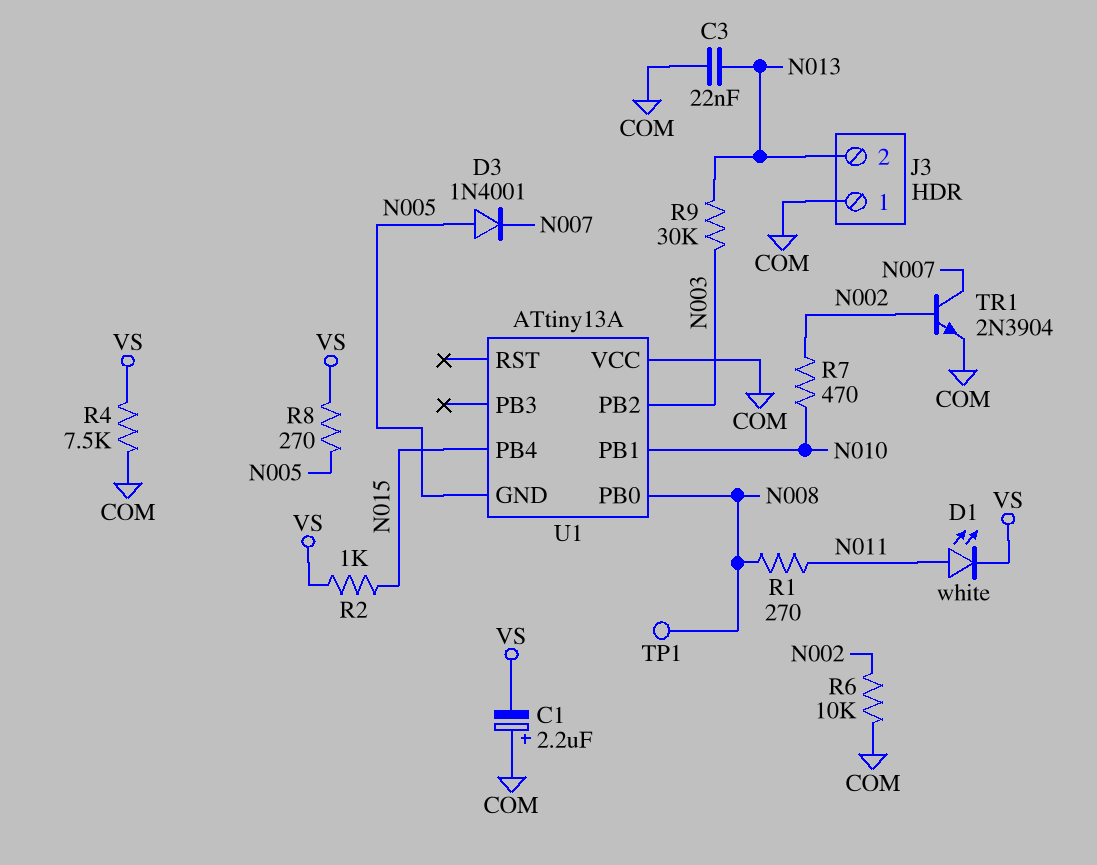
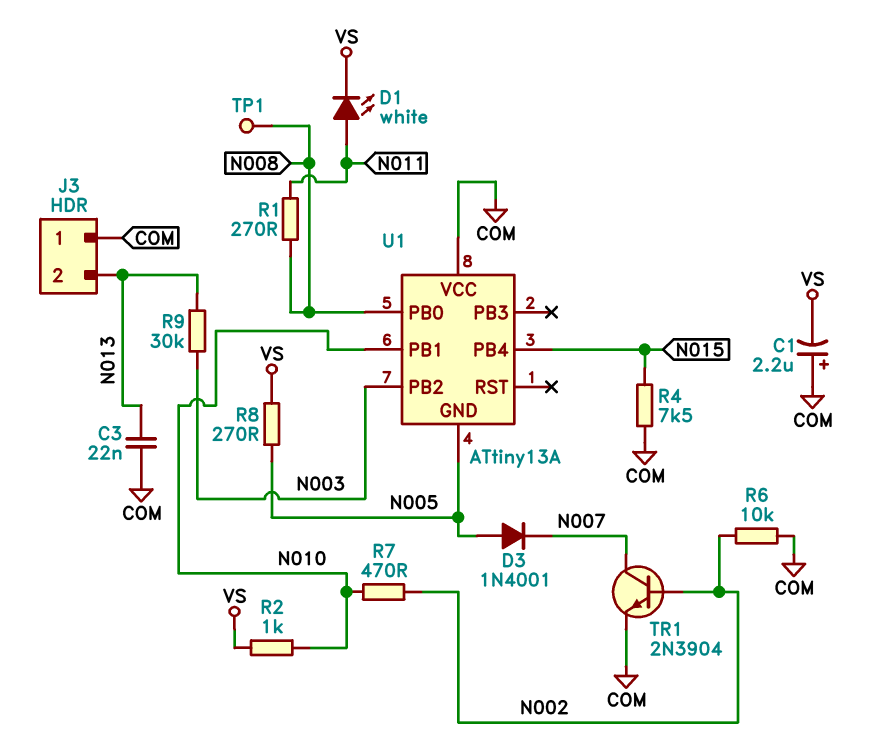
R2: 1k (N015, VS) -> 1k (N010, VS)
R4: 7.5k (COM, VS) -> 7.5k (COM, N015)

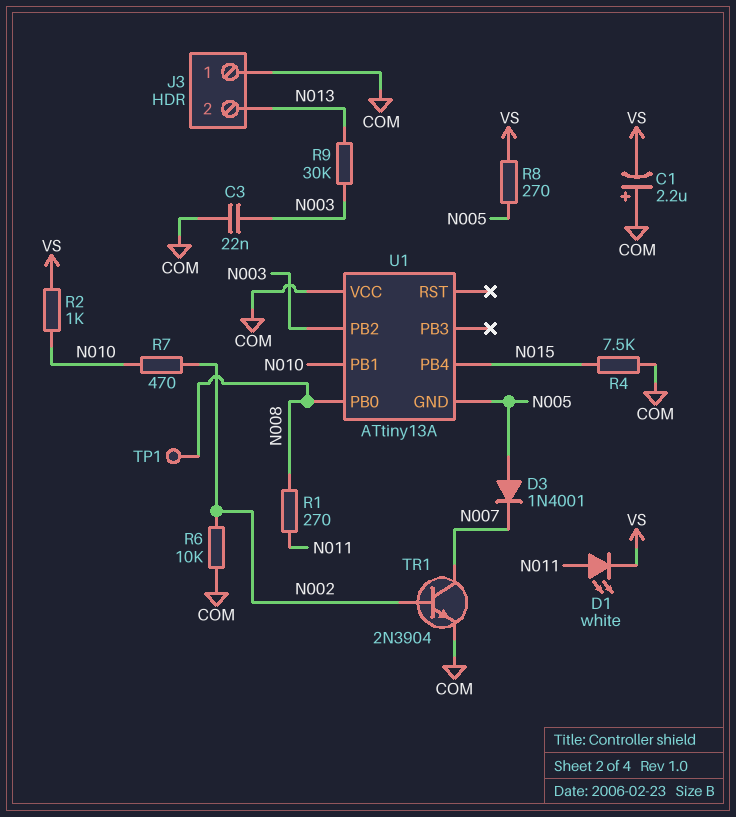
C3: 22nF (COM, N013) -> 22nF (COM, N003)

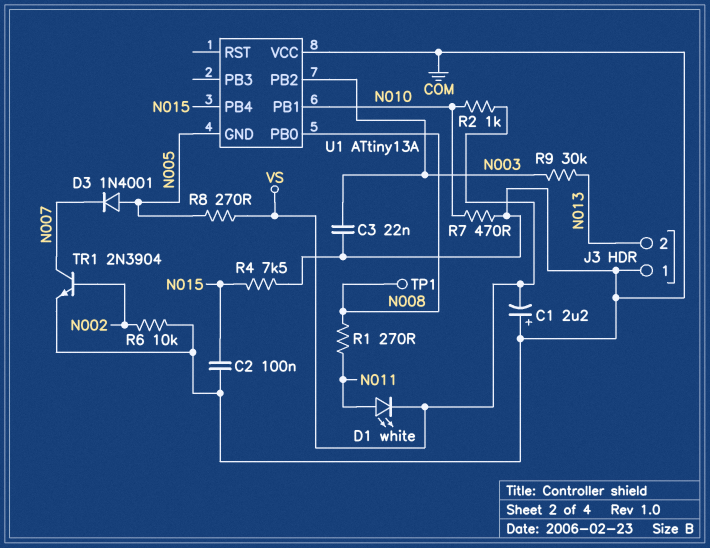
C2: none -> 100nF (COM, N015)
R7: 470 (N002, N010) -> 470 (COM, N010)

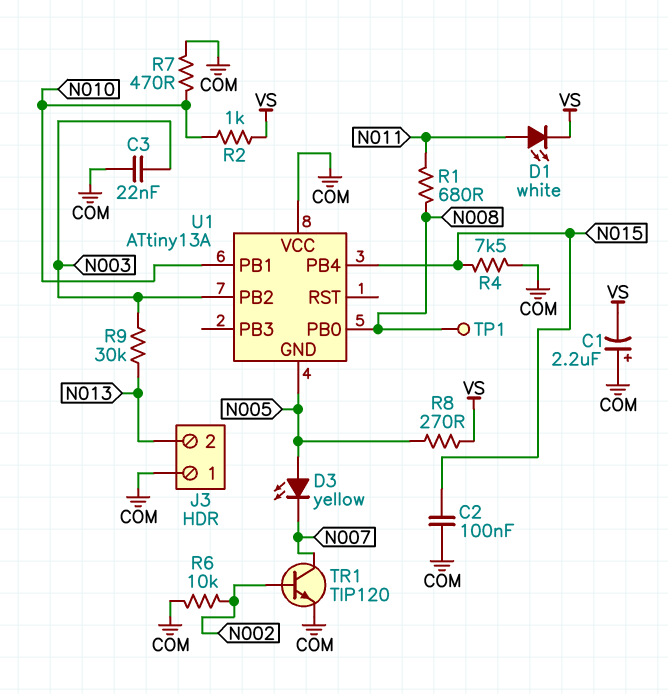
D3: diode 1N4001 (A N005, K N007) -> LED yellow (A N005, K N007)
R1: 270 (N008, N011) -> 680 (N008, N011)
TR1: NPN 2N3904 (B N002, C N007, E COM) -> NPN TIP120 (B N002, C N007, E COM)

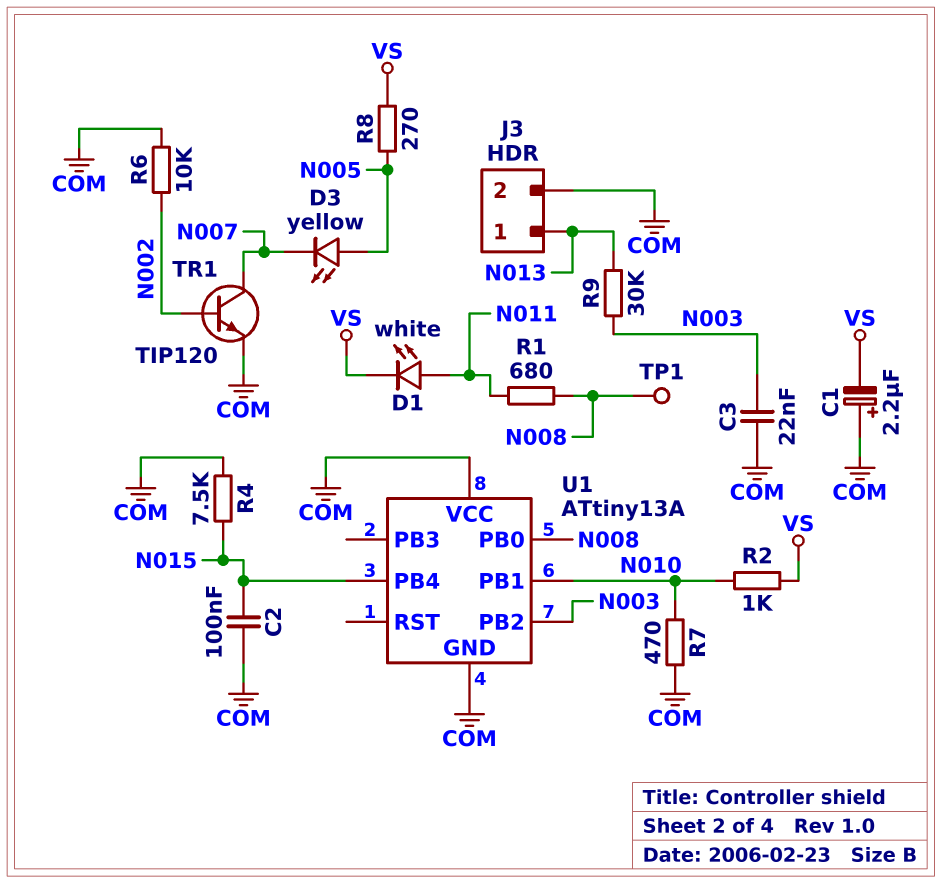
J3 pin 1: COM -> N013
J3 pin 2: N013 -> COM
U1 pin GND: N005 -> COM

